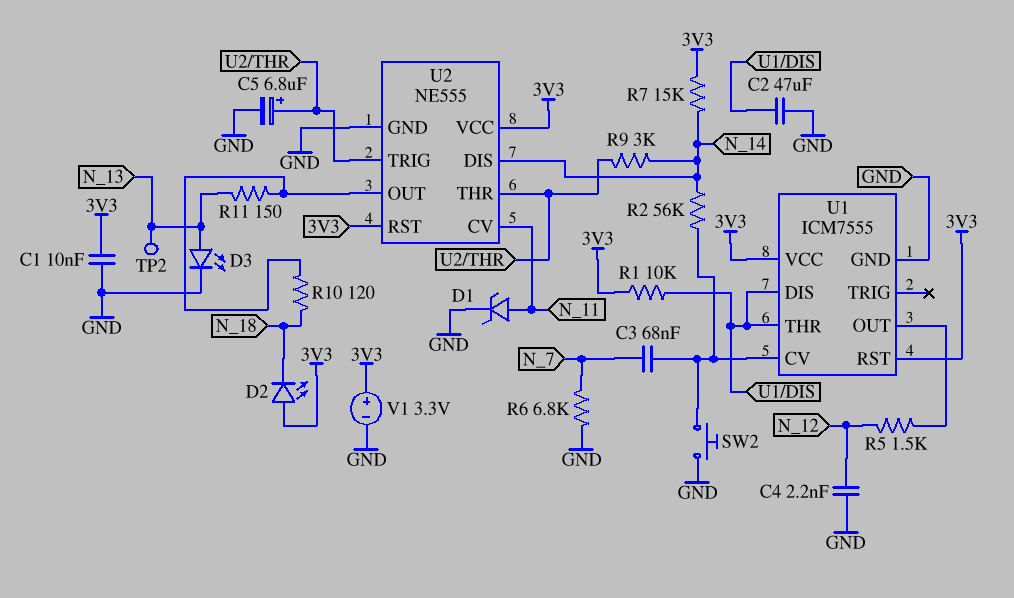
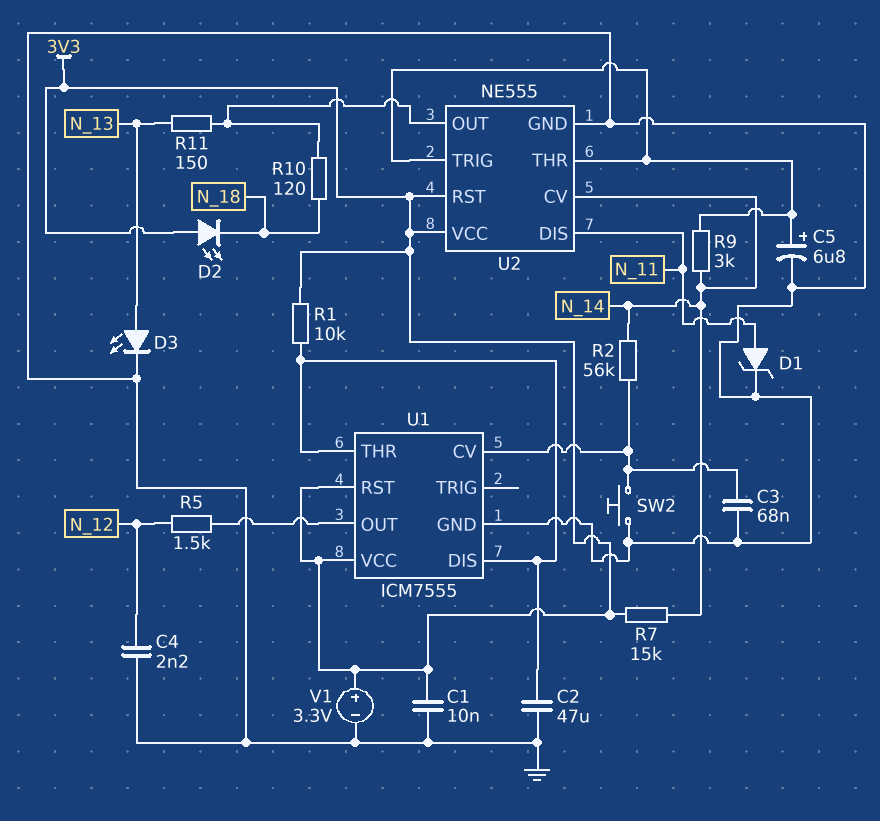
C3: 68nF (N_7, U1/CV) -> 68nF (GND, U1/CV)
R6: 6.8k (GND, N_7) -> none
TP2: test point (N_13) -> none
U2 pin CV: N_11 -> N_14
U2 pin DIS: N_14 -> N_11

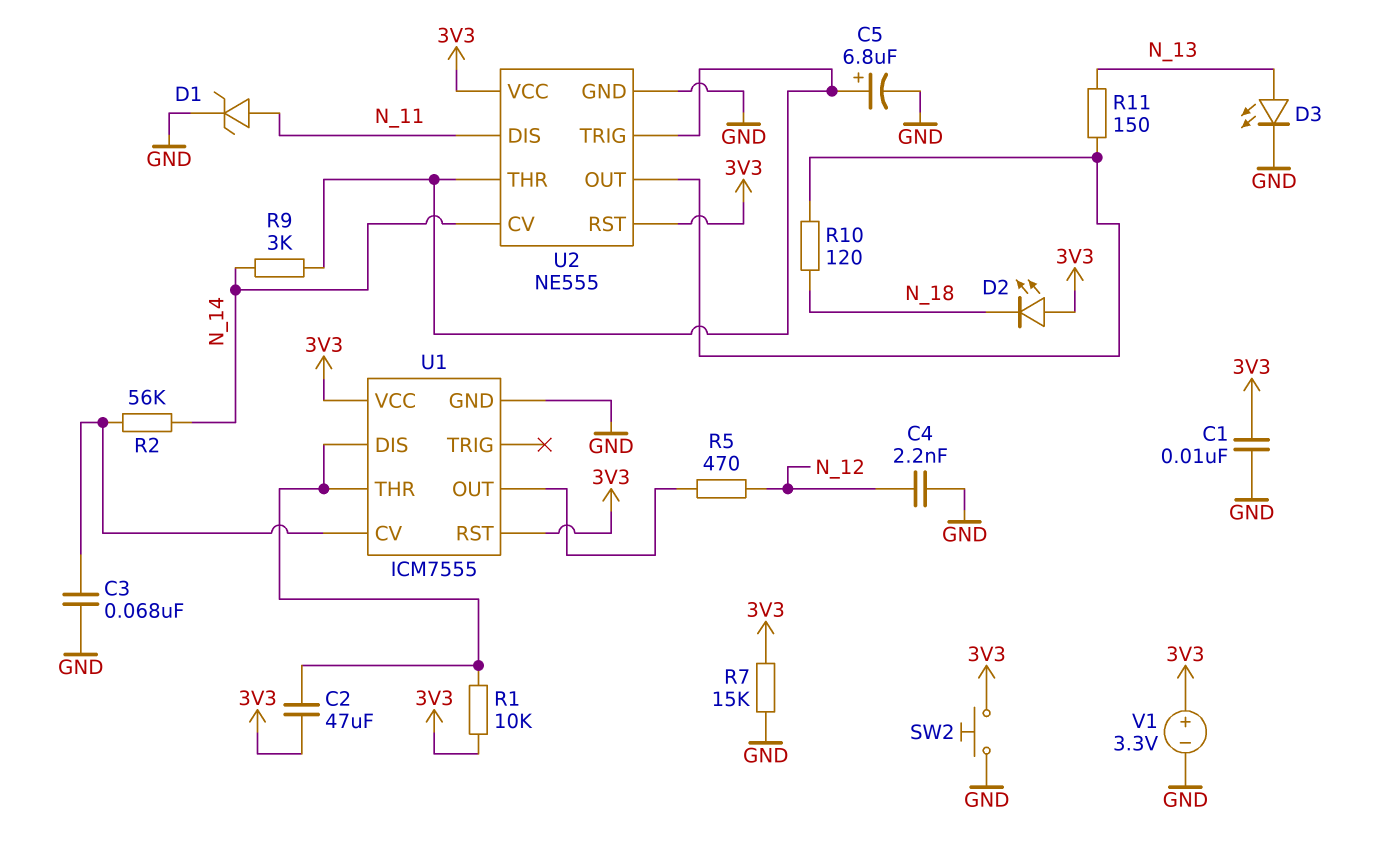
C2: 47uF (GND, U1/DIS) -> 47uF (3V3, U1/DIS)
R5: 1.5k (N_12, U1/OUT) -> 470 (N_12, U1/OUT)
R7: 15k (3V3, N_14) -> 15k (3V3, GND)
SW2: button (GND, U1/CV) -> button (3V3, GND)

